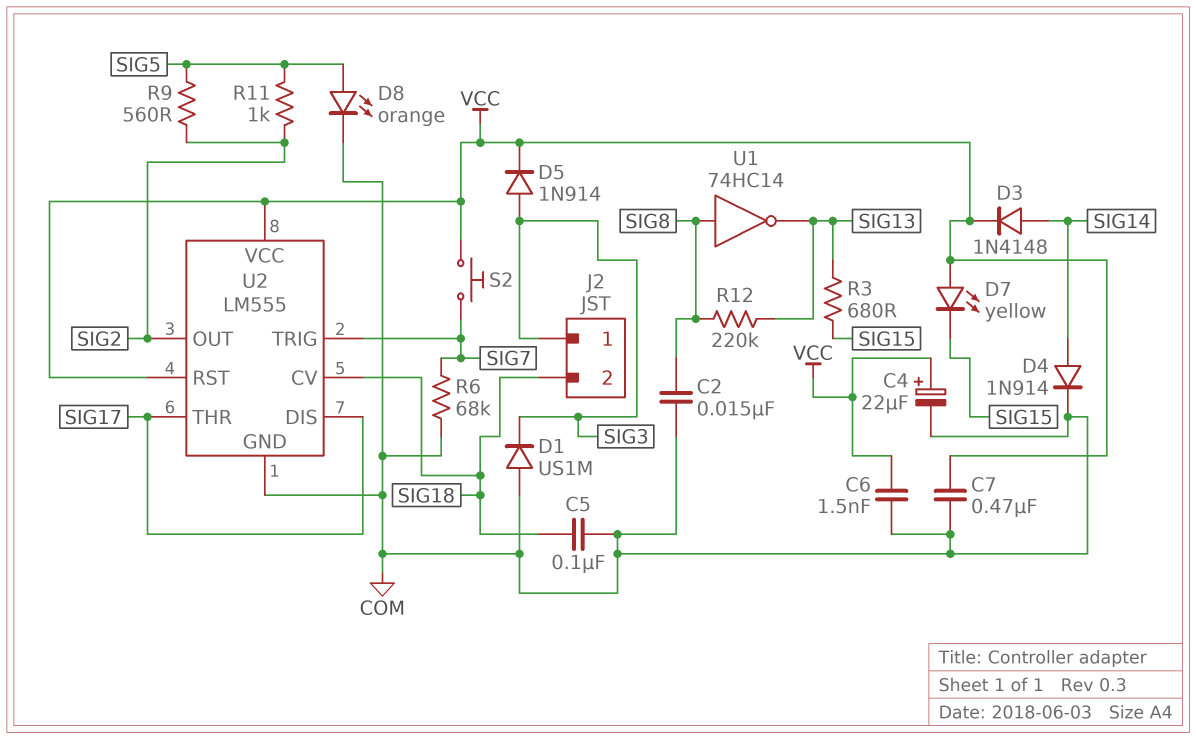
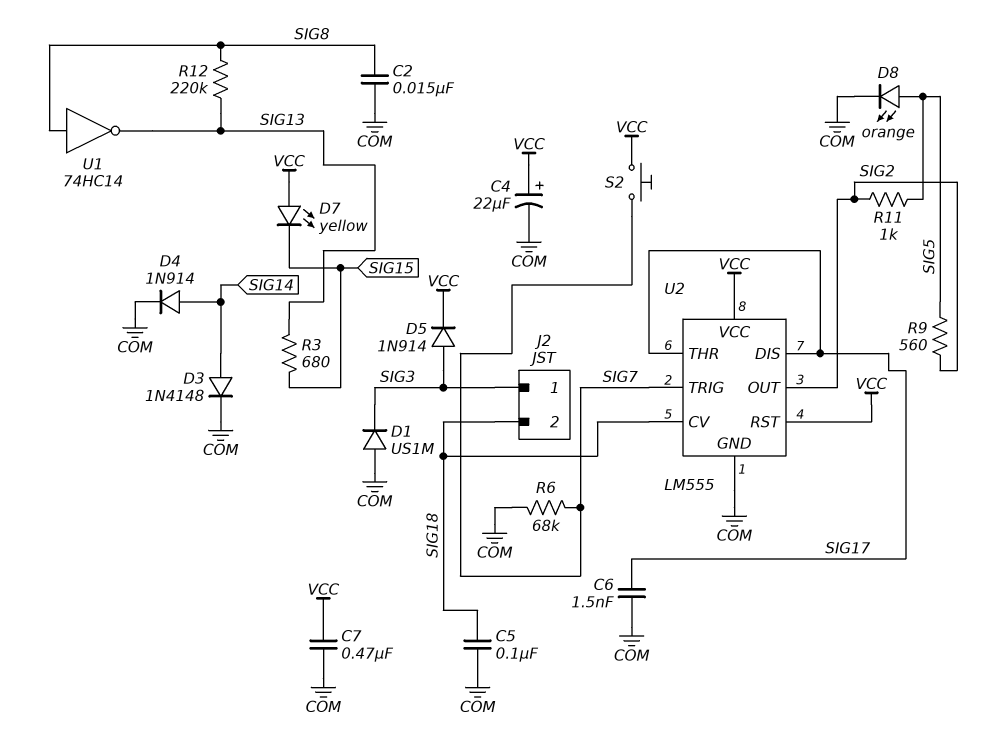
C6: 1.5nF (COM, VCC) -> 1.5nF (COM, SIG17)
D3: diode 1N4148 (A SIG14, K VCC) -> diode 1N4148 (A SIG14, K COM)

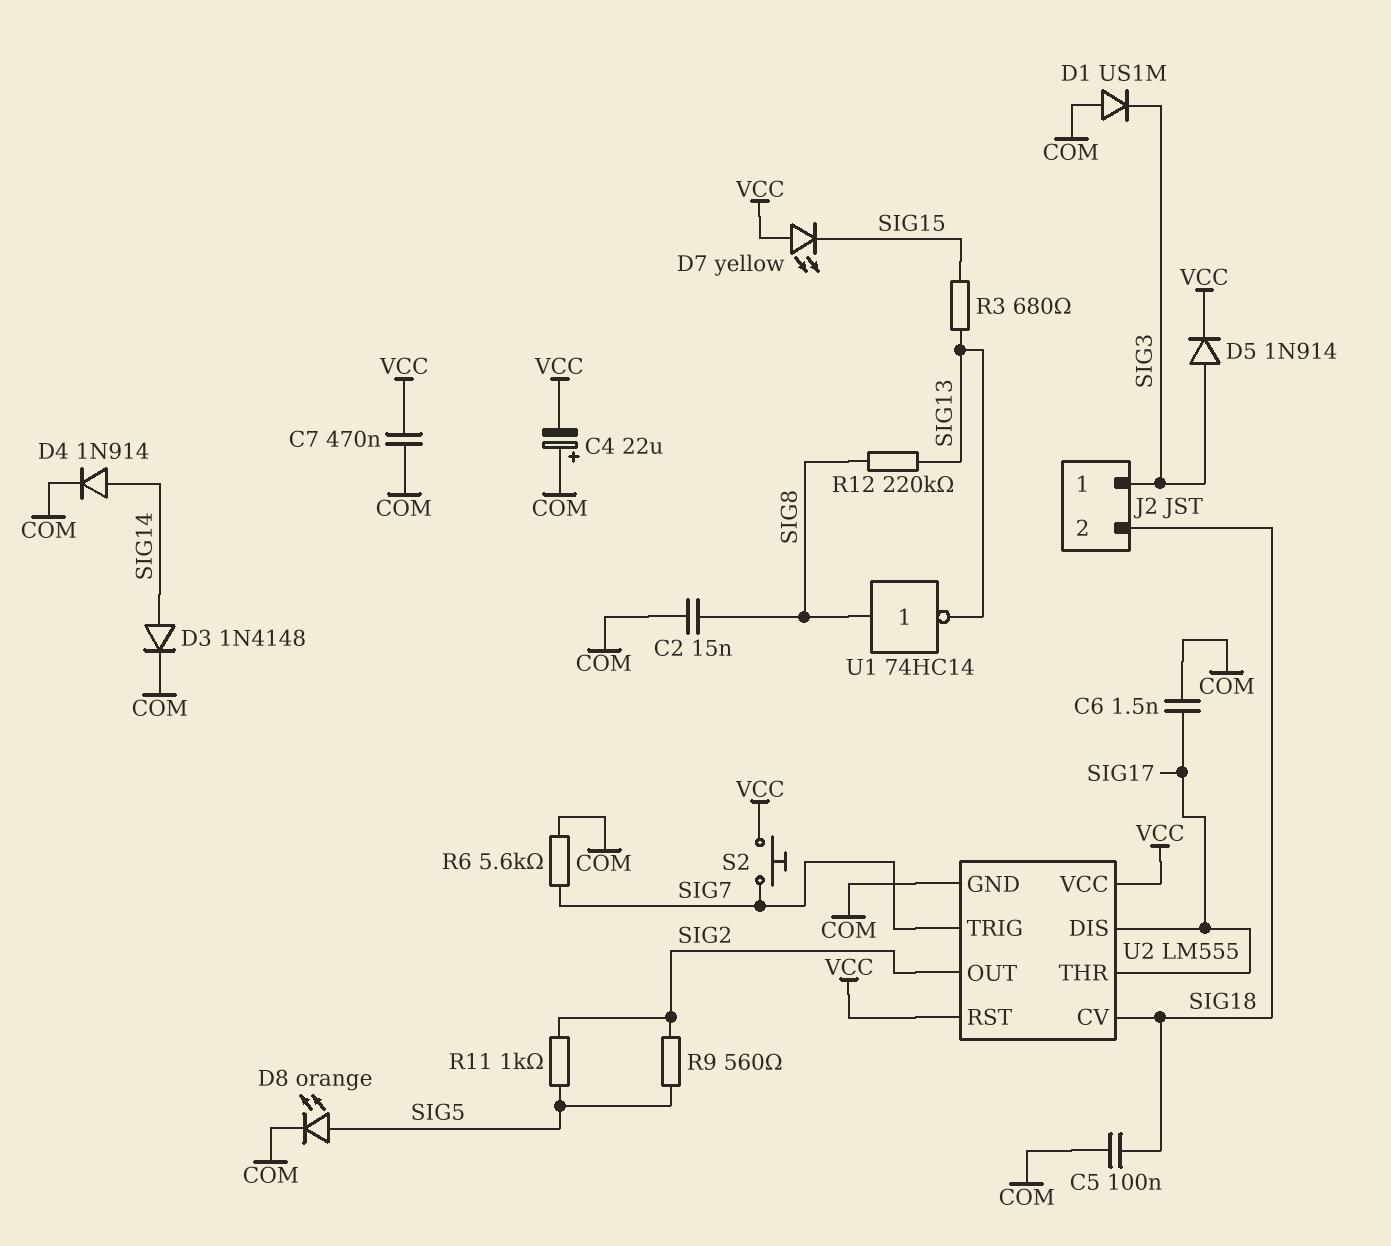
C4: 22uF (plus VCC, minus COM) -> 22uF (plus COM, minus VCC)
R6: 68k (COM, SIG7) -> 5.6k (COM, SIG7)

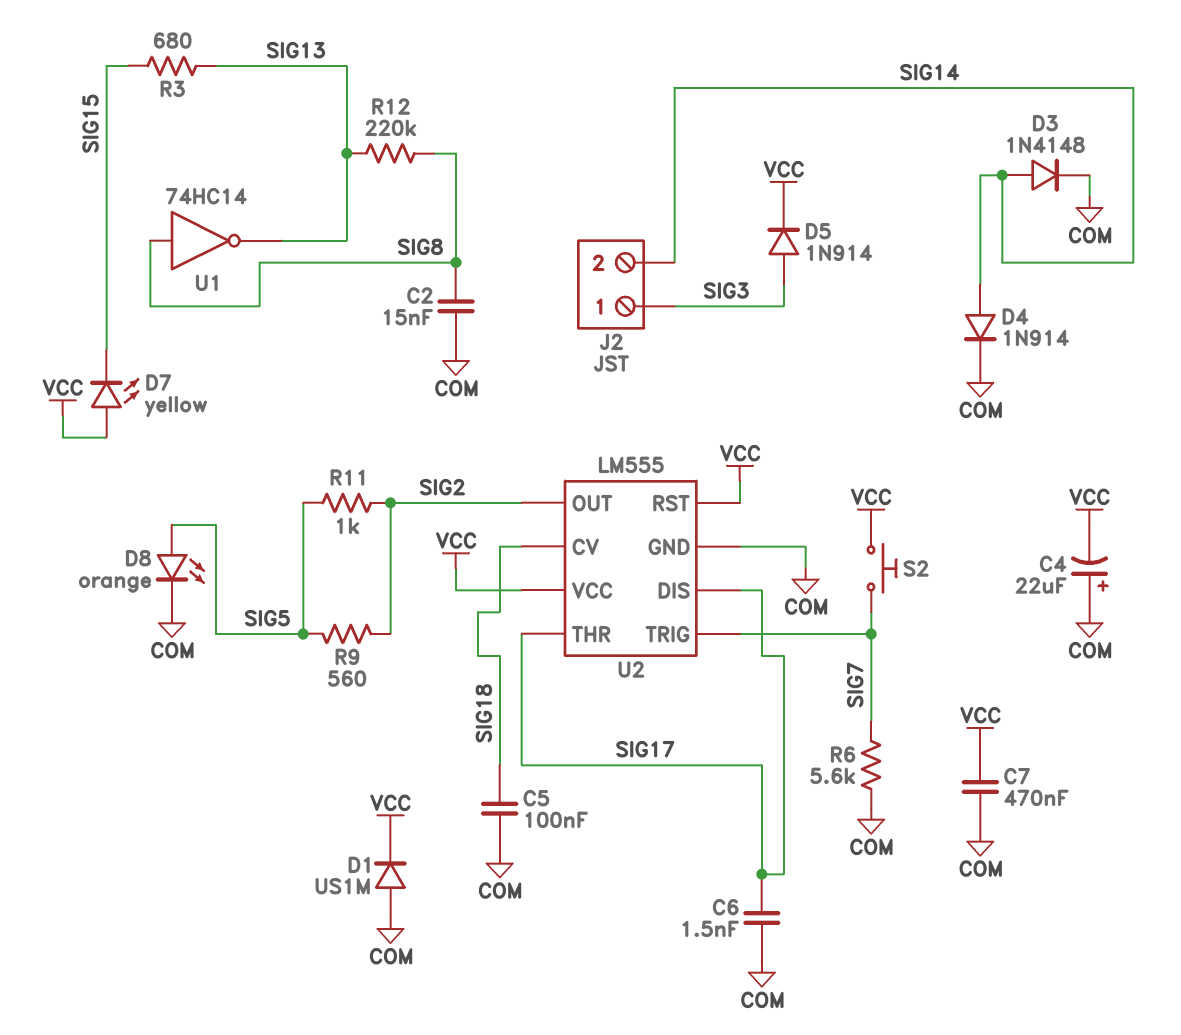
D1: diode US1M (A COM, K SIG3) -> diode US1M (A COM, K VCC)
J2 pin 2: SIG18 -> SIG14

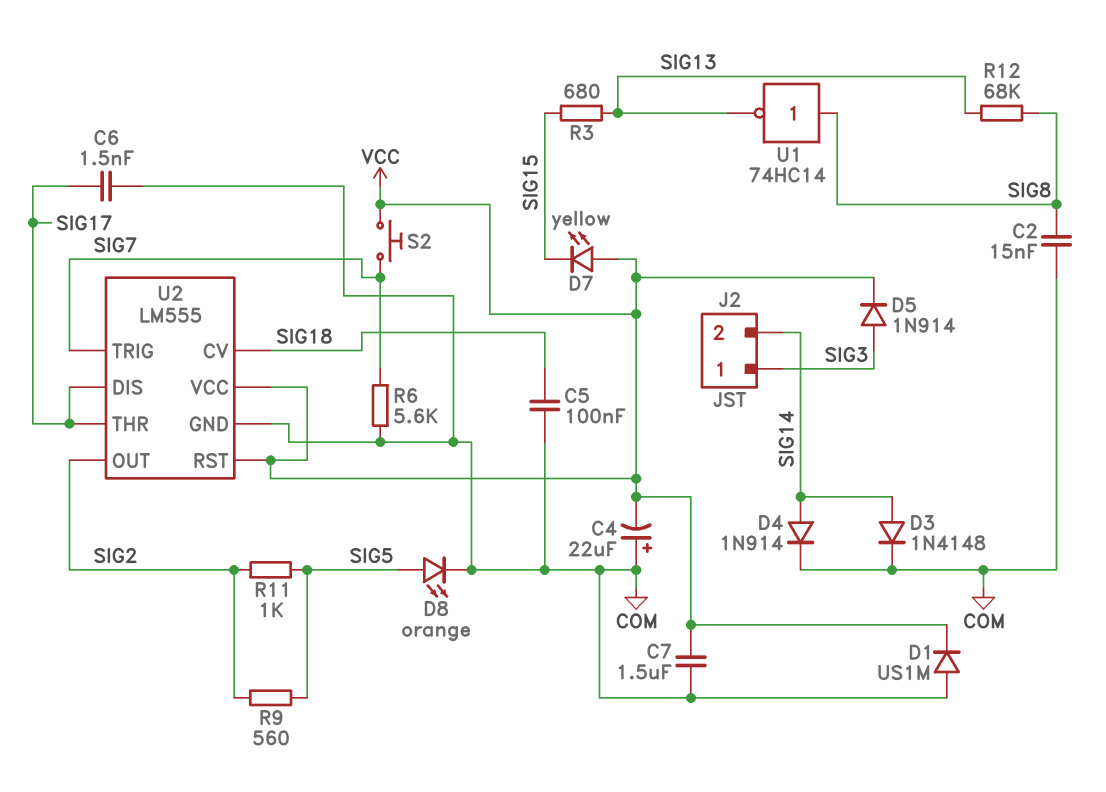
C7: 470nF (COM, VCC) -> 1.5uF (COM, VCC)
R12: 220k (SIG8, SIG13) -> 68k (SIG8, SIG13)

